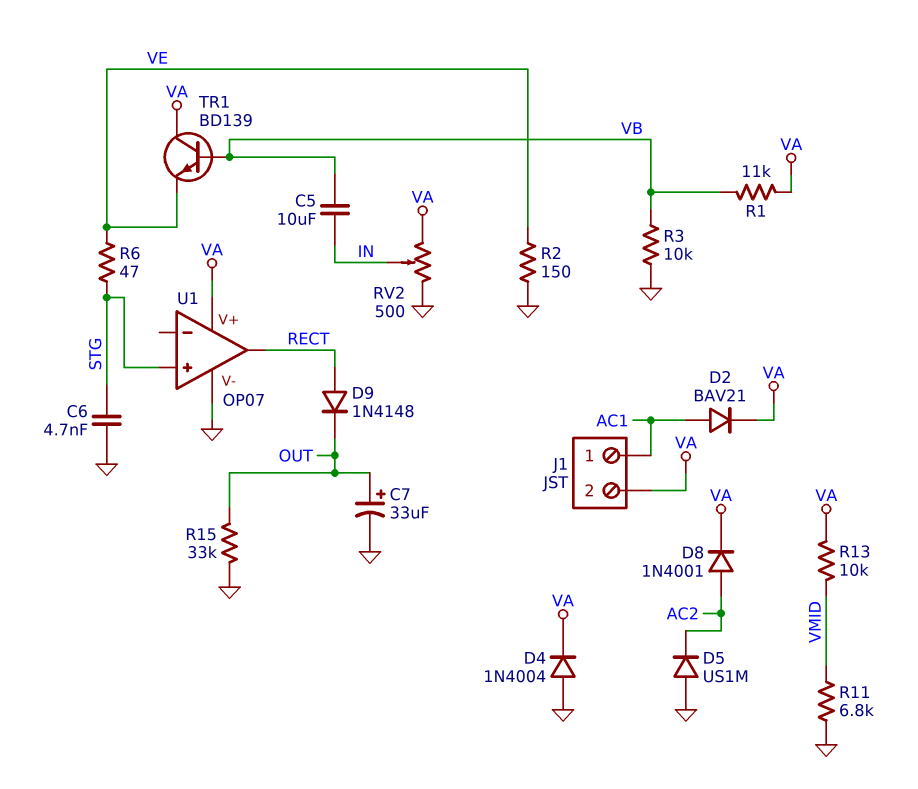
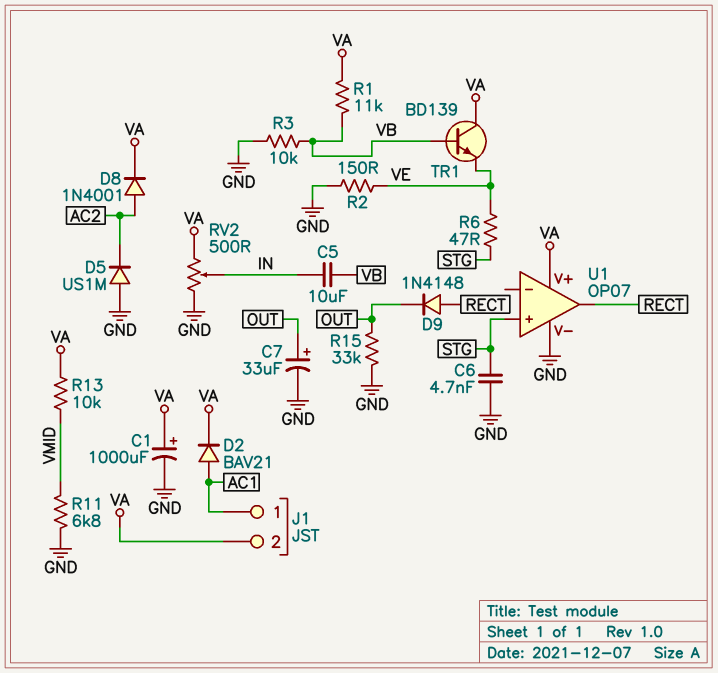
C1: none -> 1000uF (plus VA, minus GND)
D4: diode 1N4004 (A GND, K VA) -> none

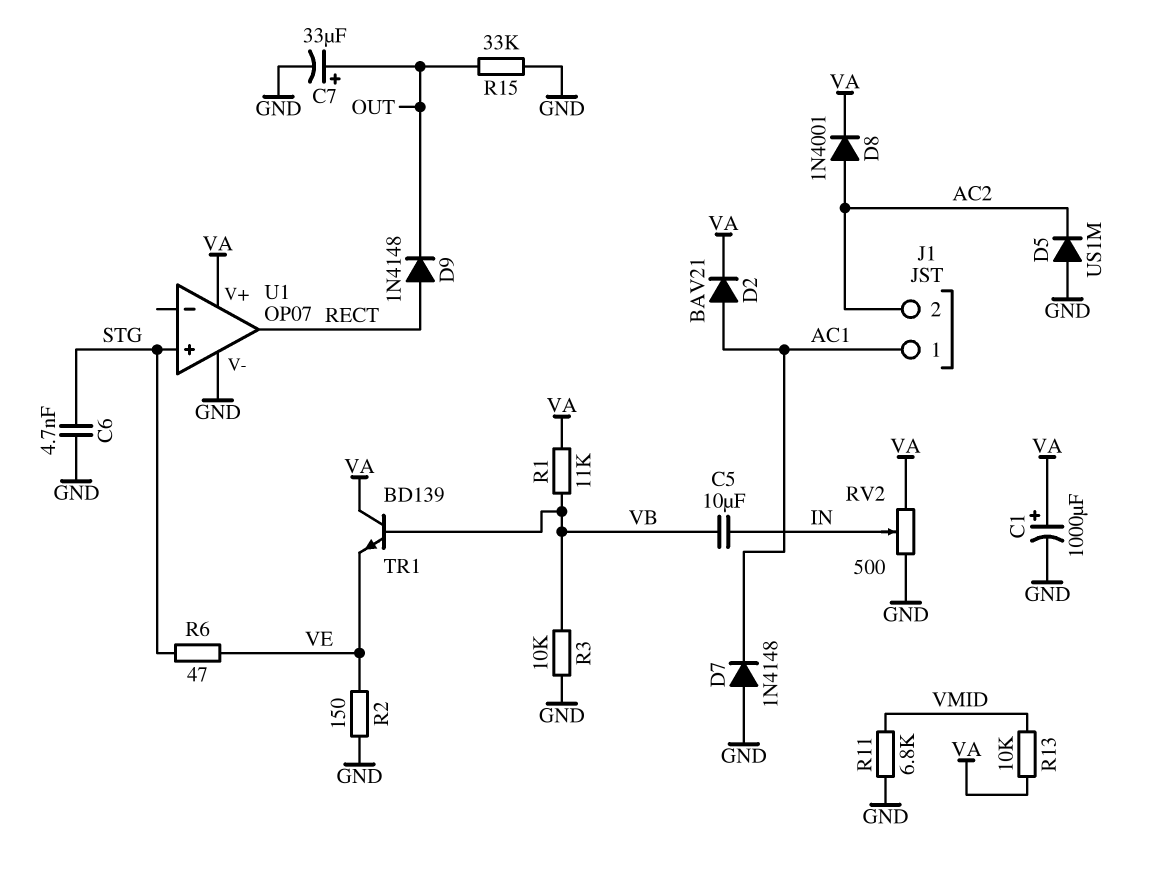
D7: none -> diode 1N4148 (A GND, K AC1)
J1 pin 2: VA -> AC2

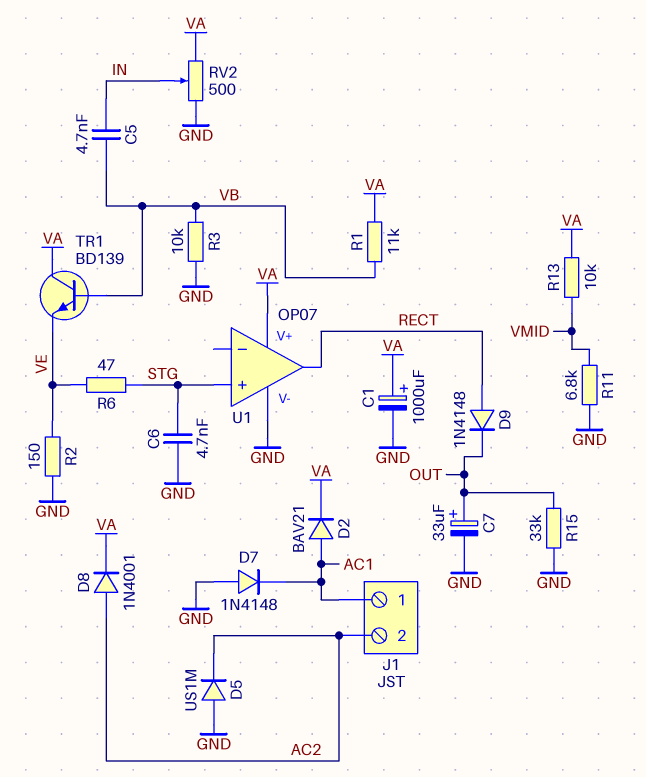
C5: 10uF (IN, VB) -> 4.7nF (IN, VB)

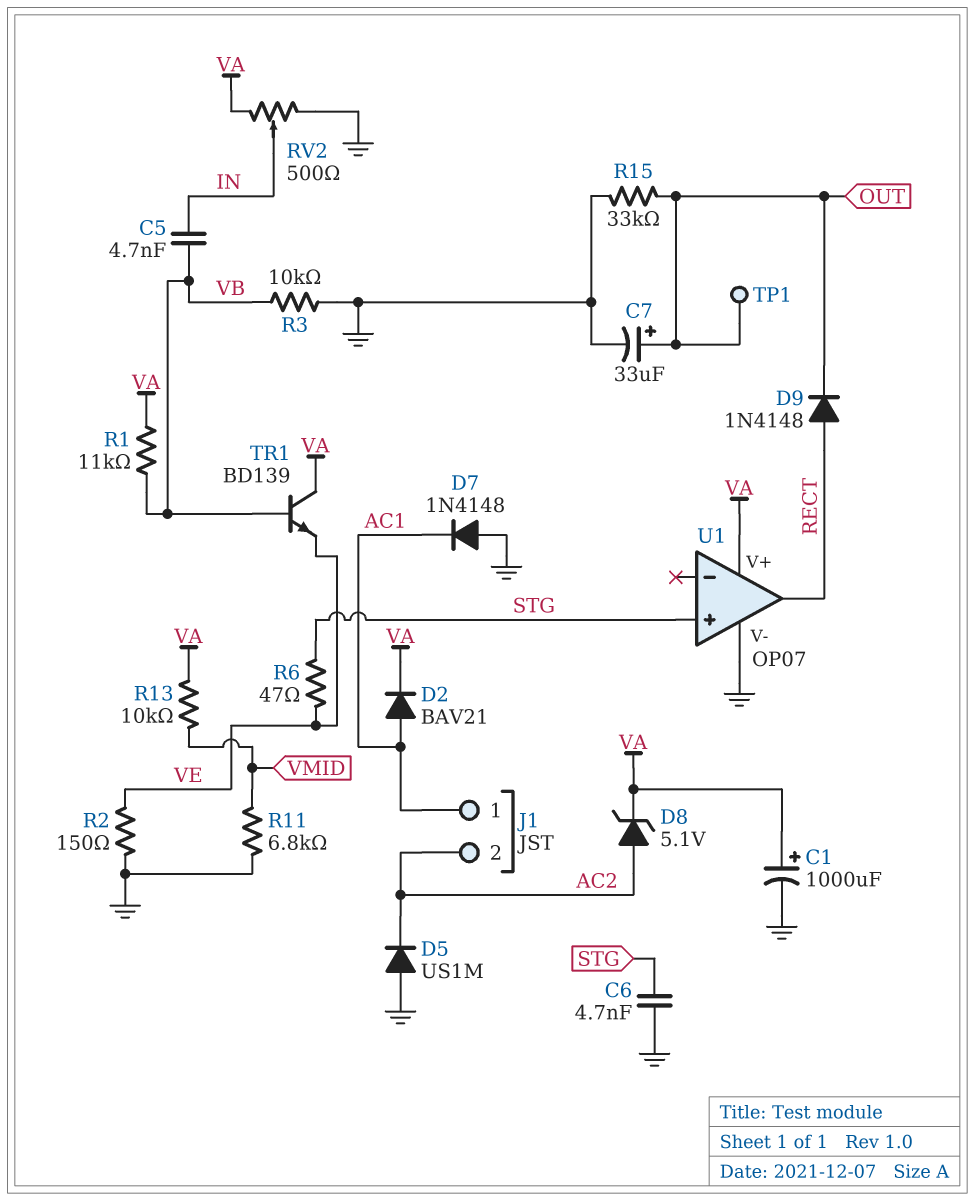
D8: diode 1N4001 (A AC2, K VA) -> zener 5.1V (A AC2, K VA)
TP1: none -> test point (OUT)

